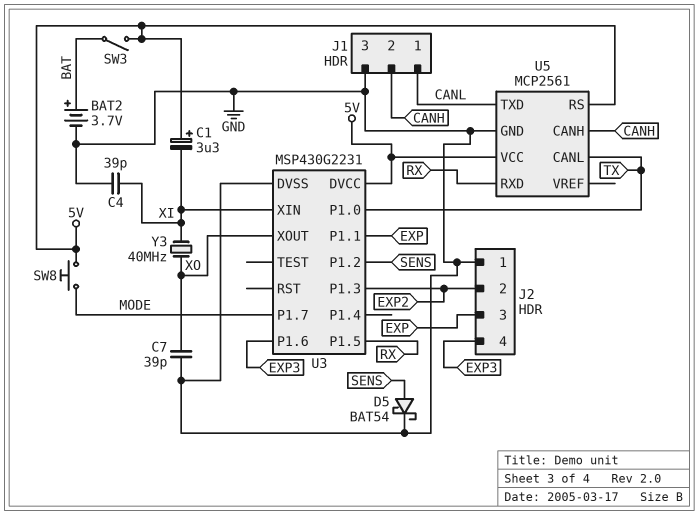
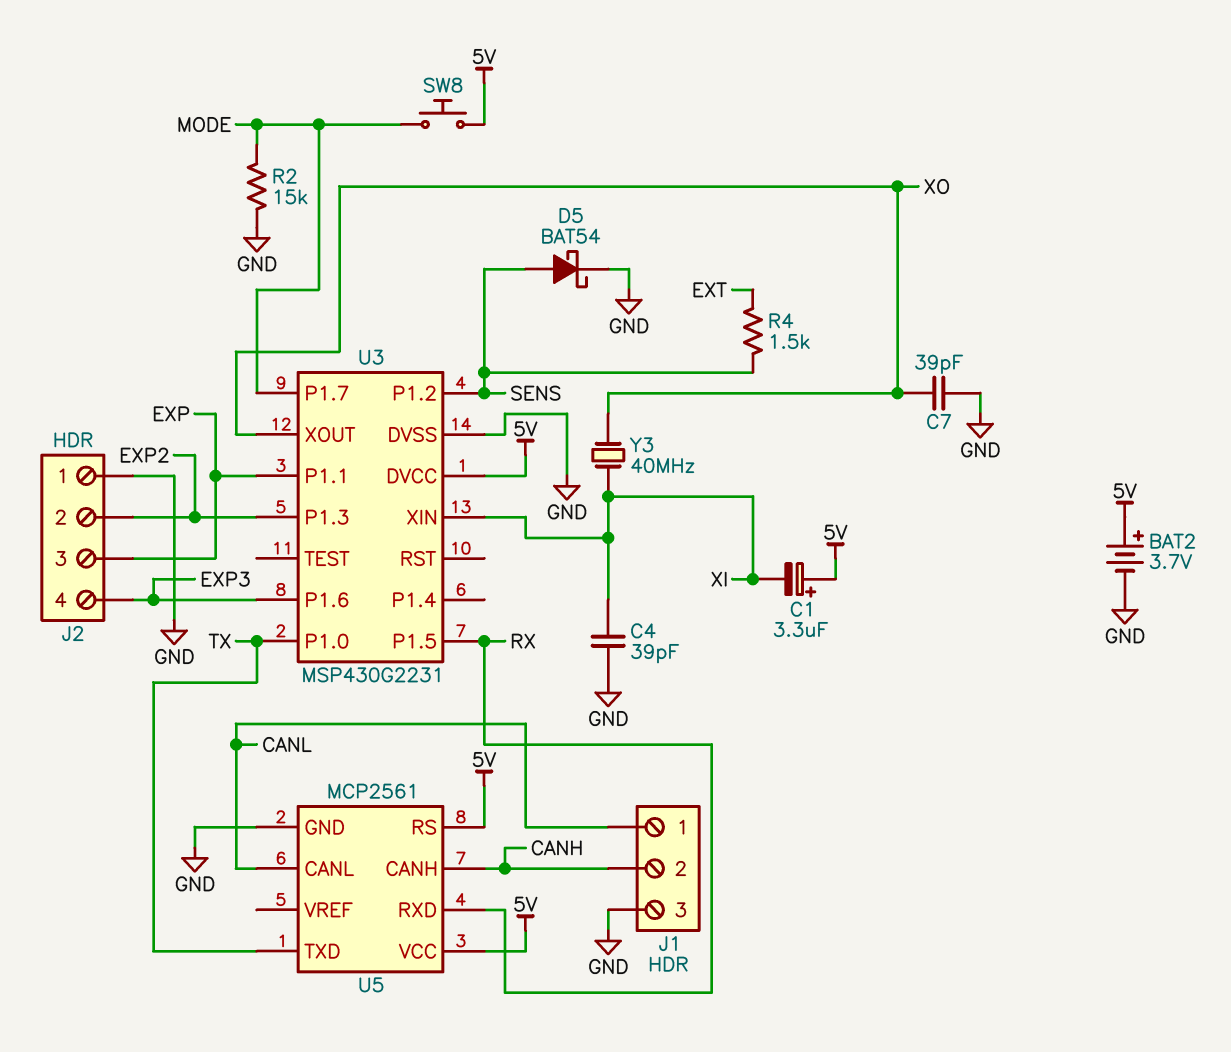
BAT2: 3.7V (plus BAT, minus GND) -> 3.7V (plus 5V, minus GND)
R2: none -> 15k (GND, MODE)
R4: none -> 1.5k (EXT, SENS)
SW3: switch (5V, BAT) -> none
U5 pin CANL: TX -> CANL
U5 pin TXD: CANL -> TX

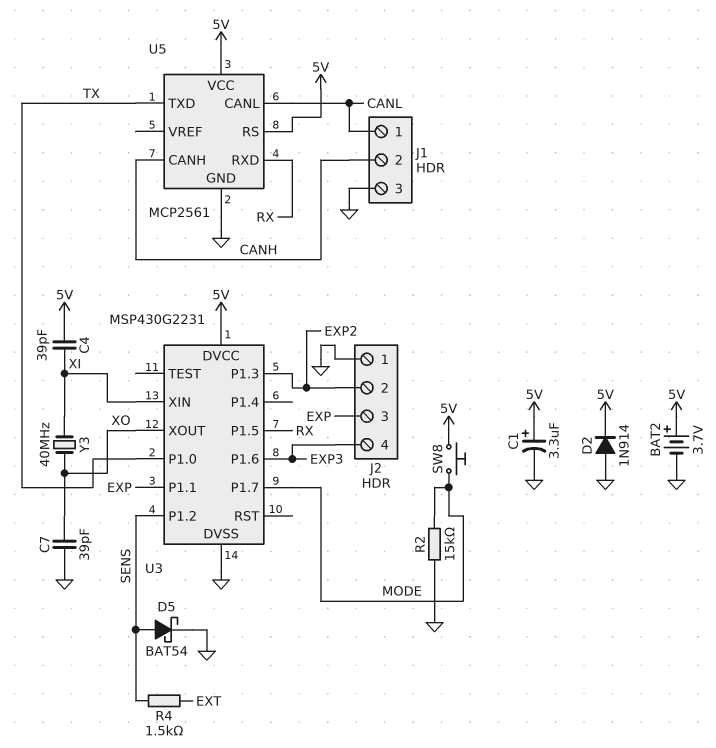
C1: 3.3uF (plus 5V, minus XI) -> 3.3uF (plus 5V, minus GND)
C4: 39pF (GND, XI) -> 39pF (5V, XI)
D2: none -> diode 1N914 (A GND, K 5V)

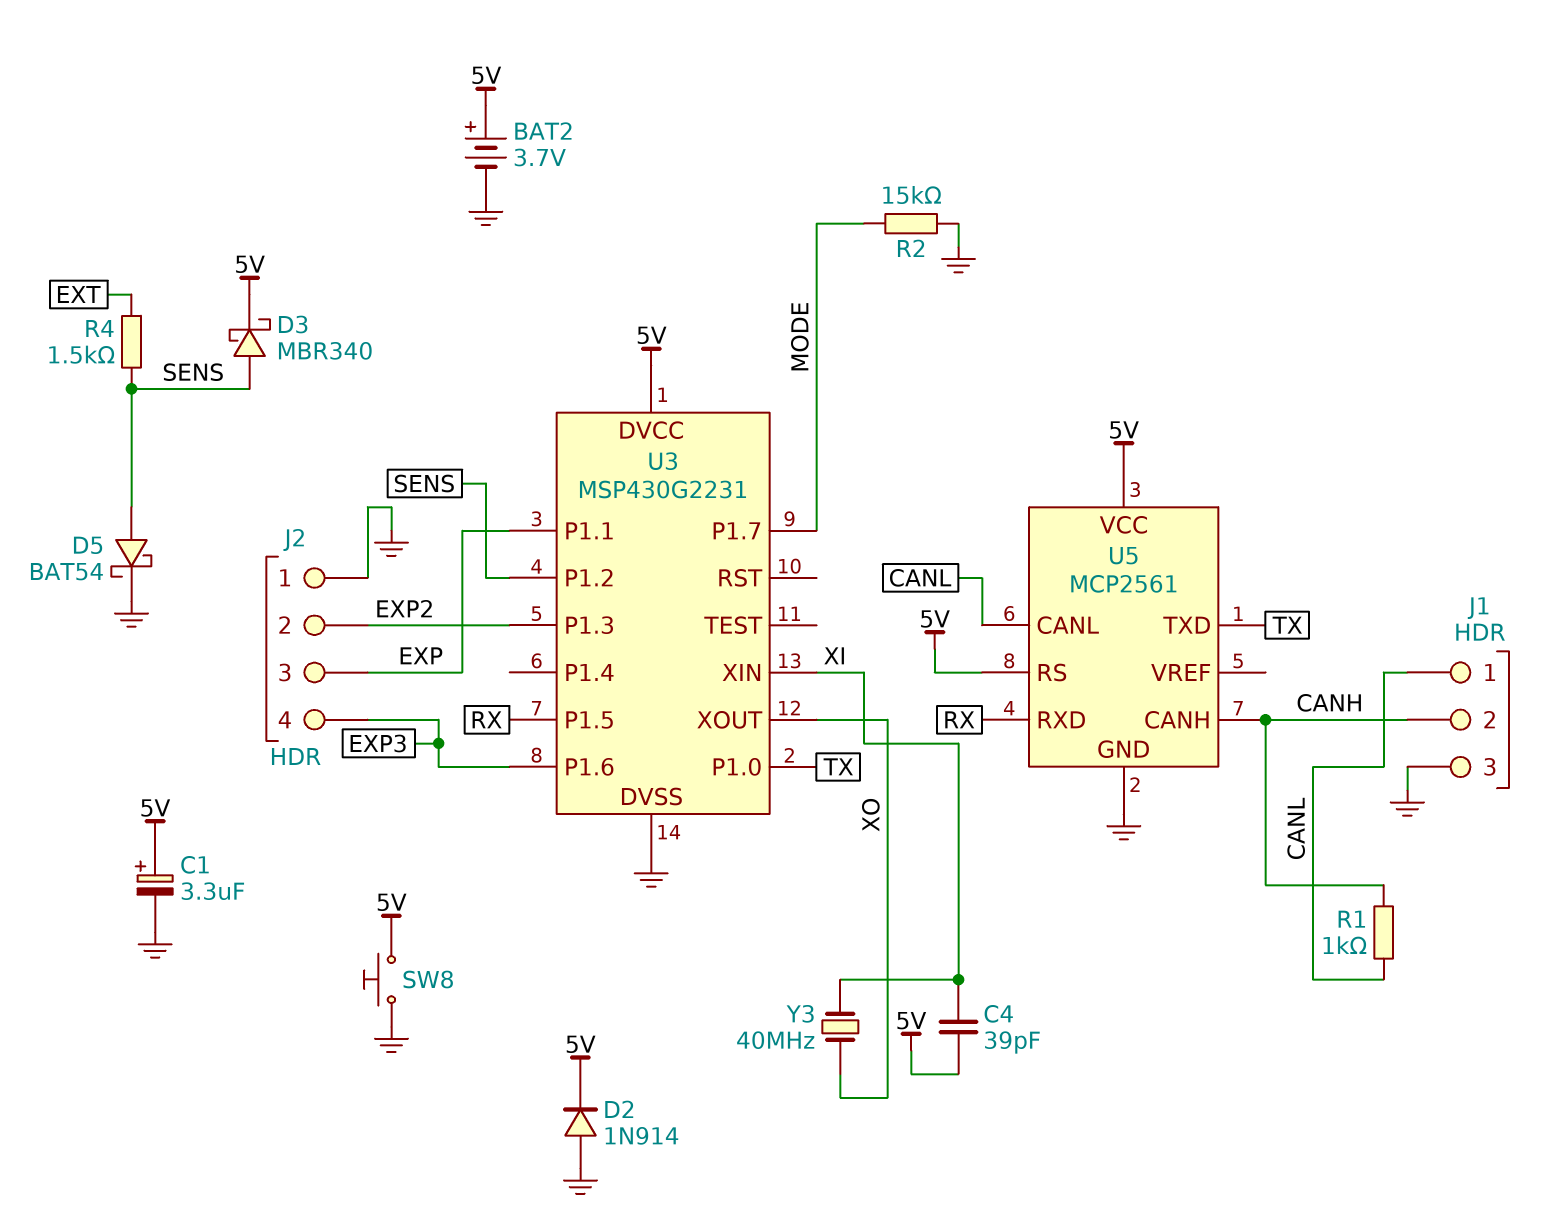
C7: 39pF (GND, XO) -> none
D3: none -> schottky MBR340 (A SENS, K 5V)
R1: none -> 1k (CANH, CANL)
SW8: button (5V, MODE) -> button (5V, GND)

